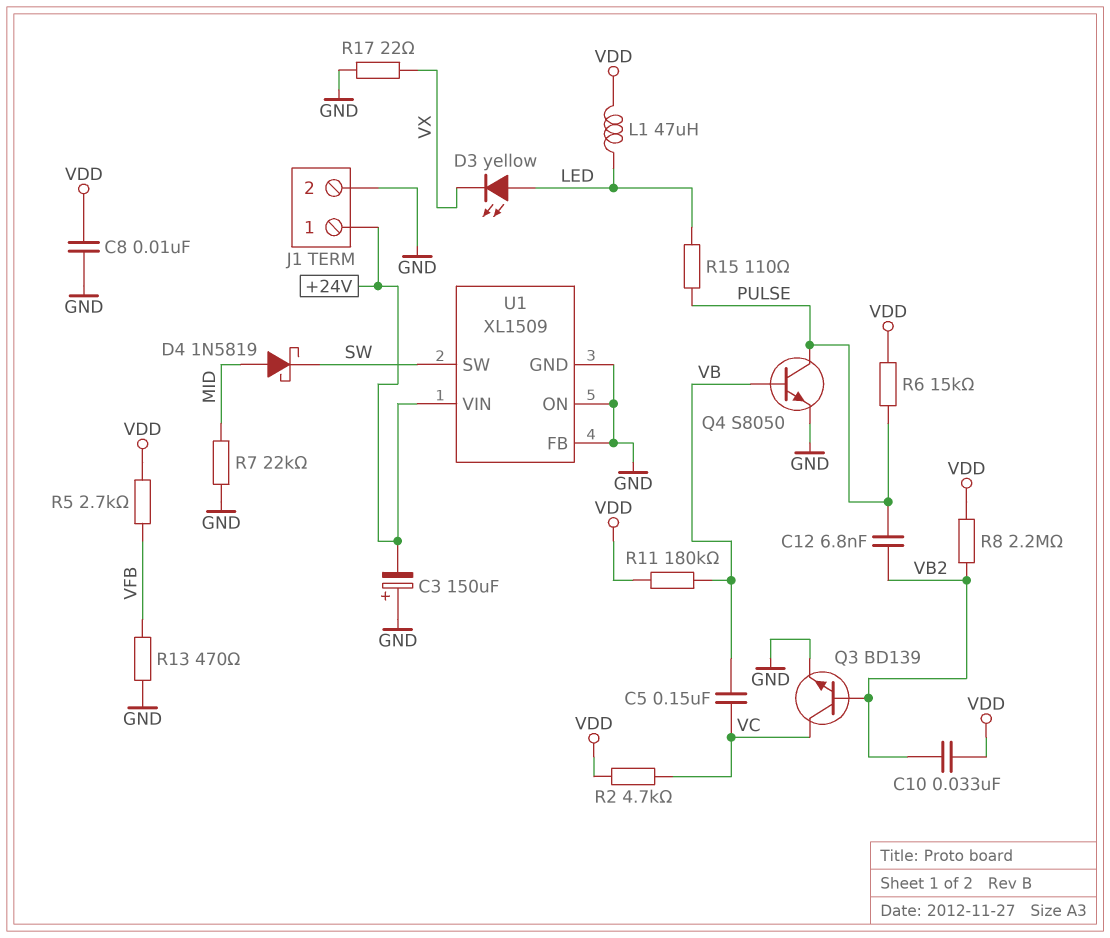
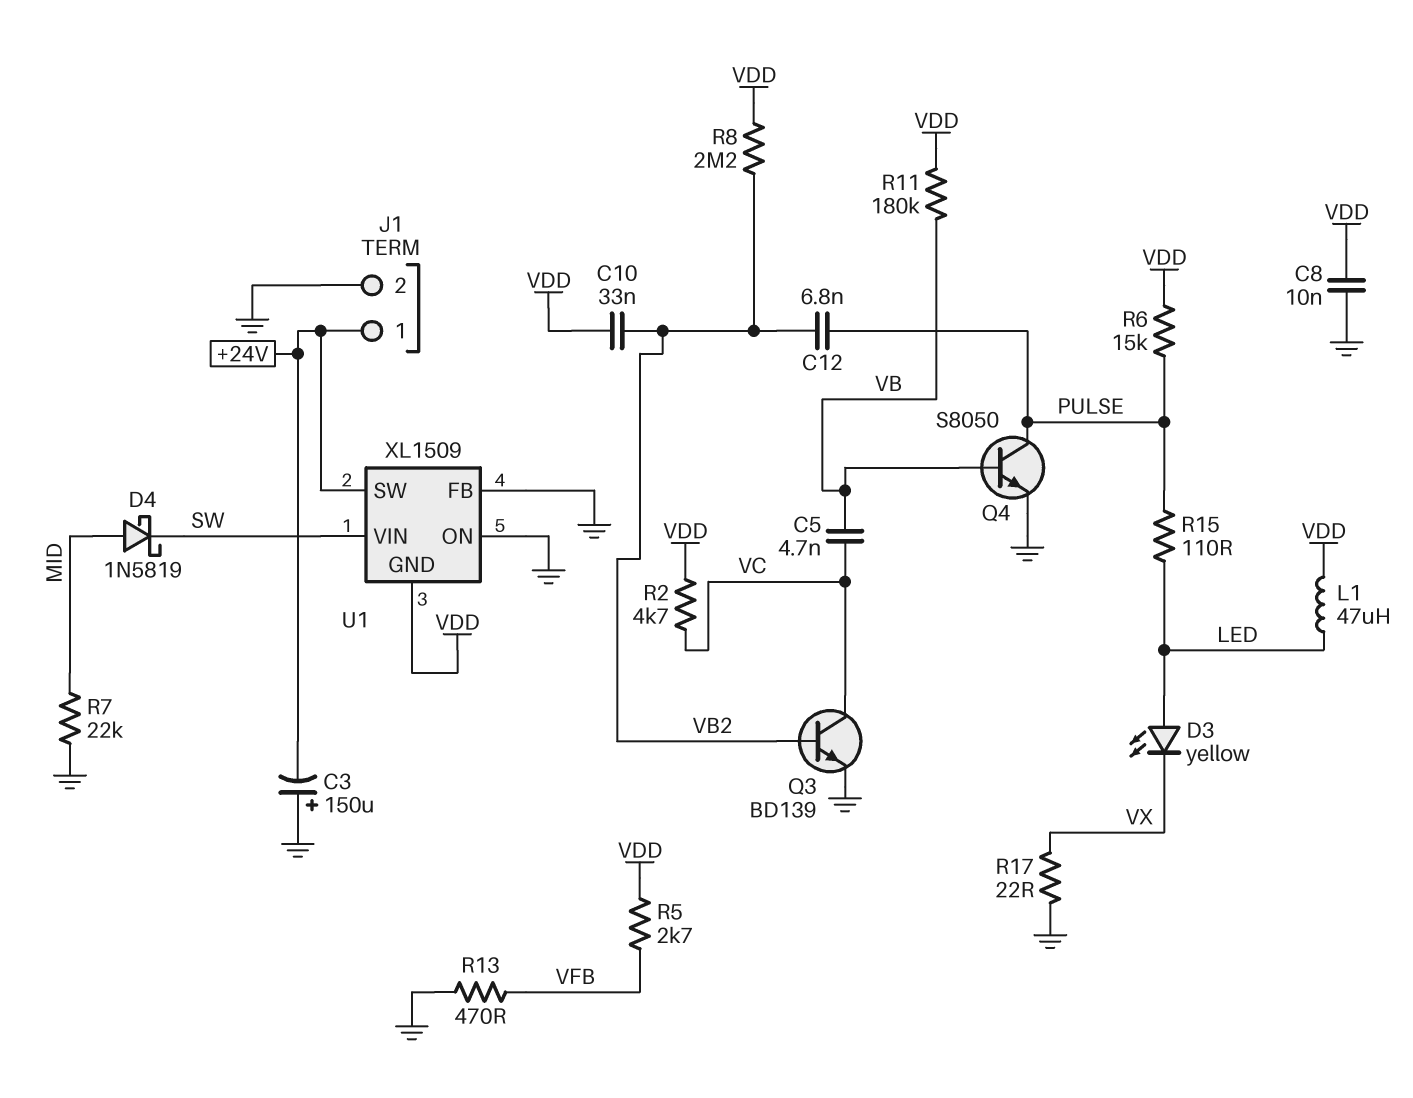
C5: 150nF (VB, VC) -> 4.7nF (VB, VC)
U1 pin GND: GND -> VDD
U1 pin SW: SW -> +24V
U1 pin VIN: +24V -> SW

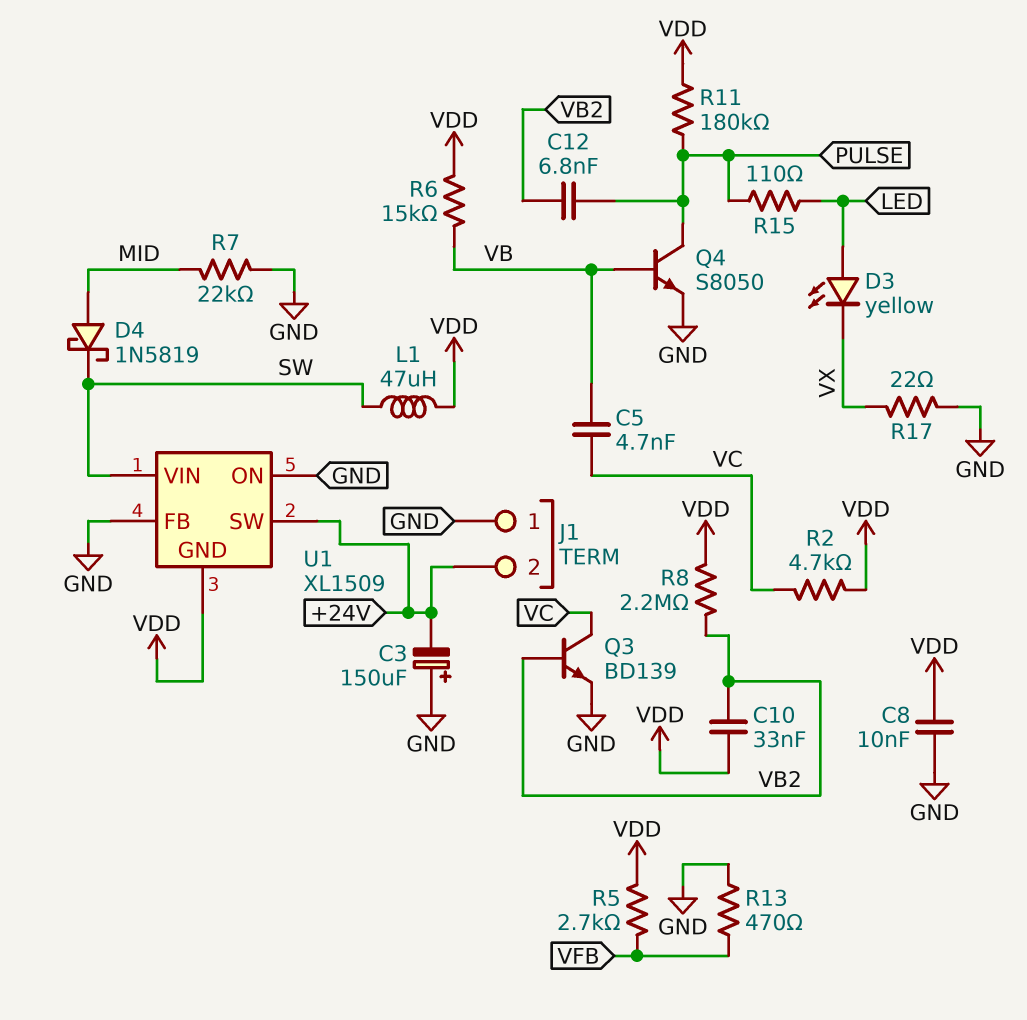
J1 pin 1: +24V -> GND
J1 pin 2: GND -> +24V
L1: 47uH (LED, VDD) -> 47uH (SW, VDD)
R6: 15k (PULSE, VDD) -> 15k (VB, VDD)
R11: 180k (VB, VDD) -> 180k (PULSE, VDD)

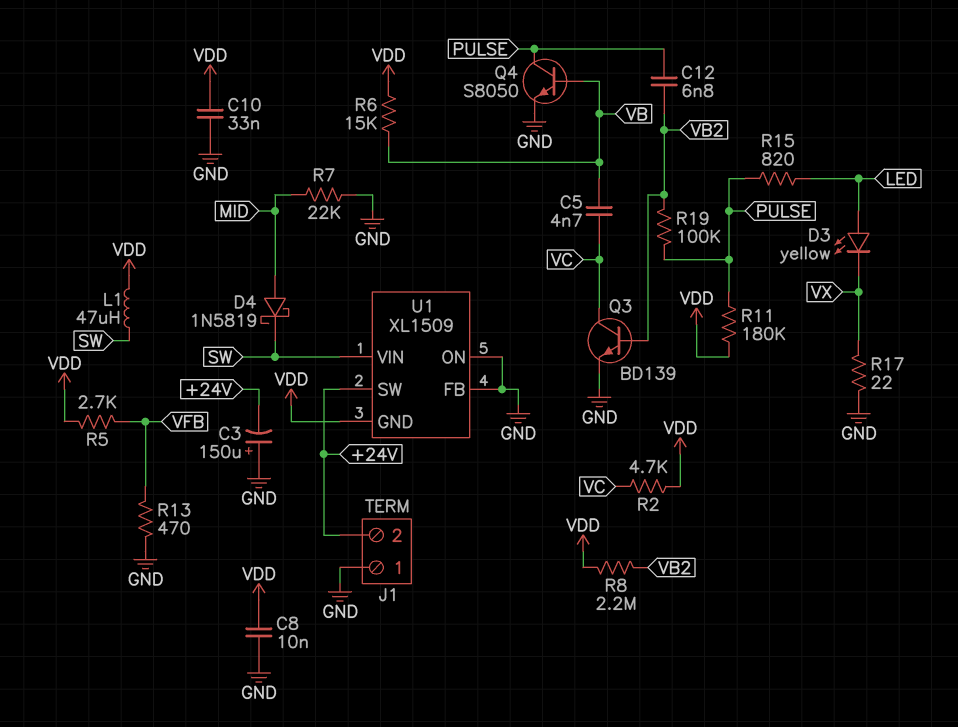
C10: 33nF (VB2, VDD) -> 33nF (GND, VDD)
R15: 110 (LED, PULSE) -> 820 (LED, PULSE)
R19: none -> 100k (PULSE, VB2)

